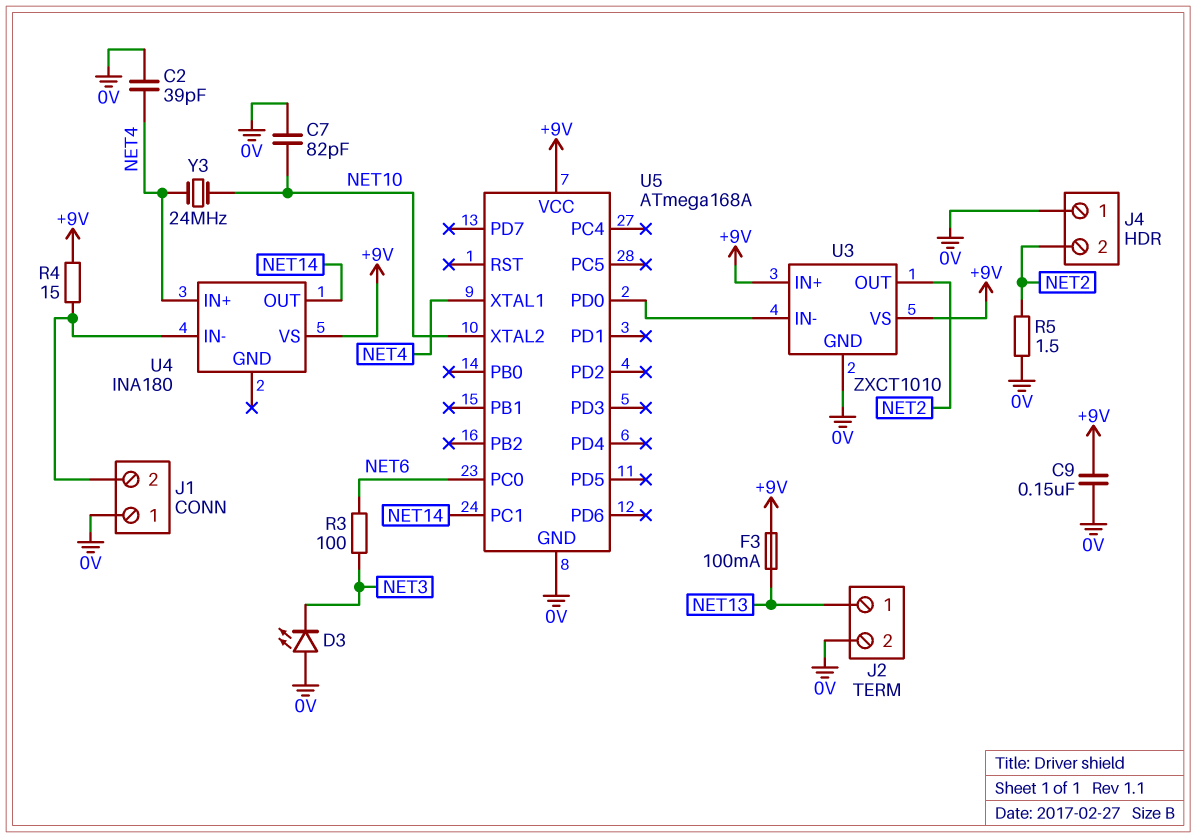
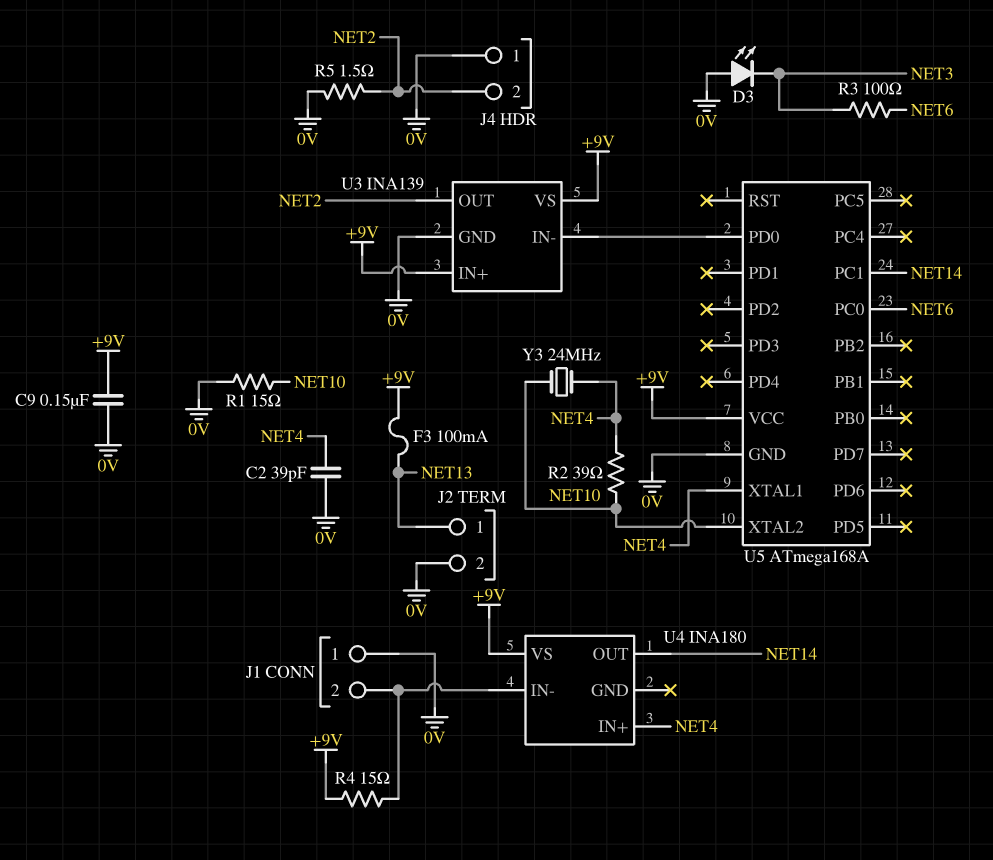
C7: 82pF (0V, NET10) -> none
R1: none -> 15 (0V, NET10)
R2: none -> 39 (NET4, NET10)
U3: ZXCT1010 -> INA139

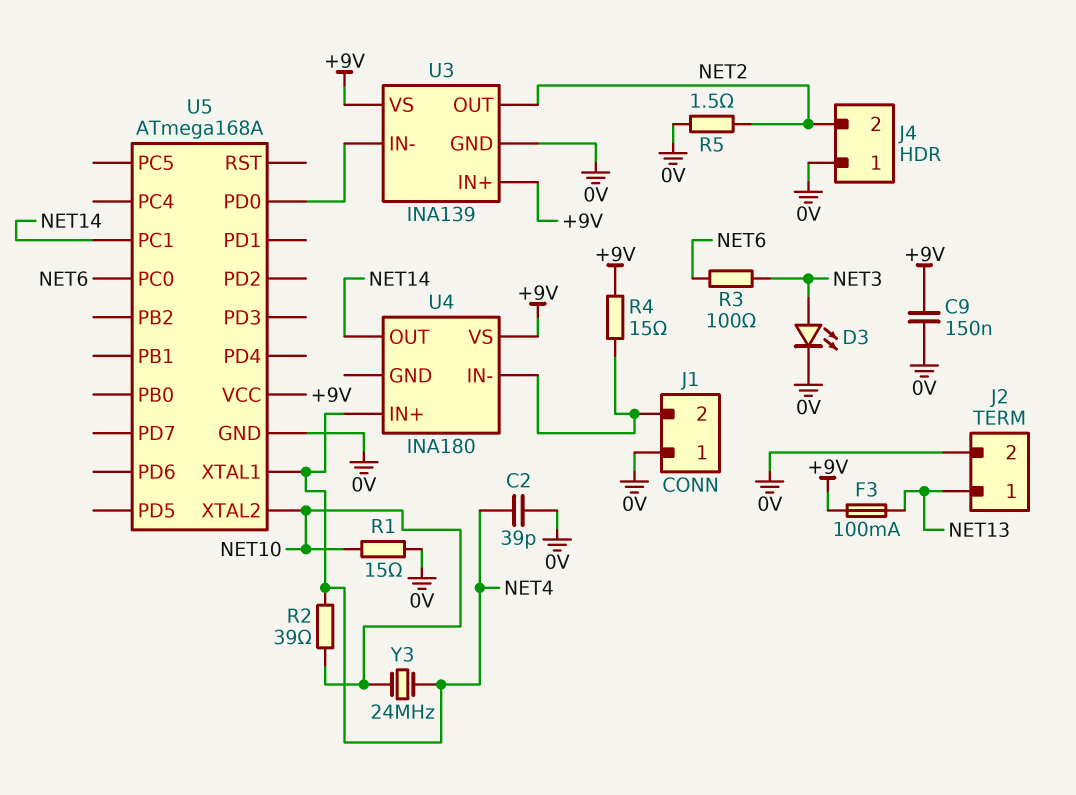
D3: LED (A 0V, K NET3) -> LED (A NET3, K 0V)

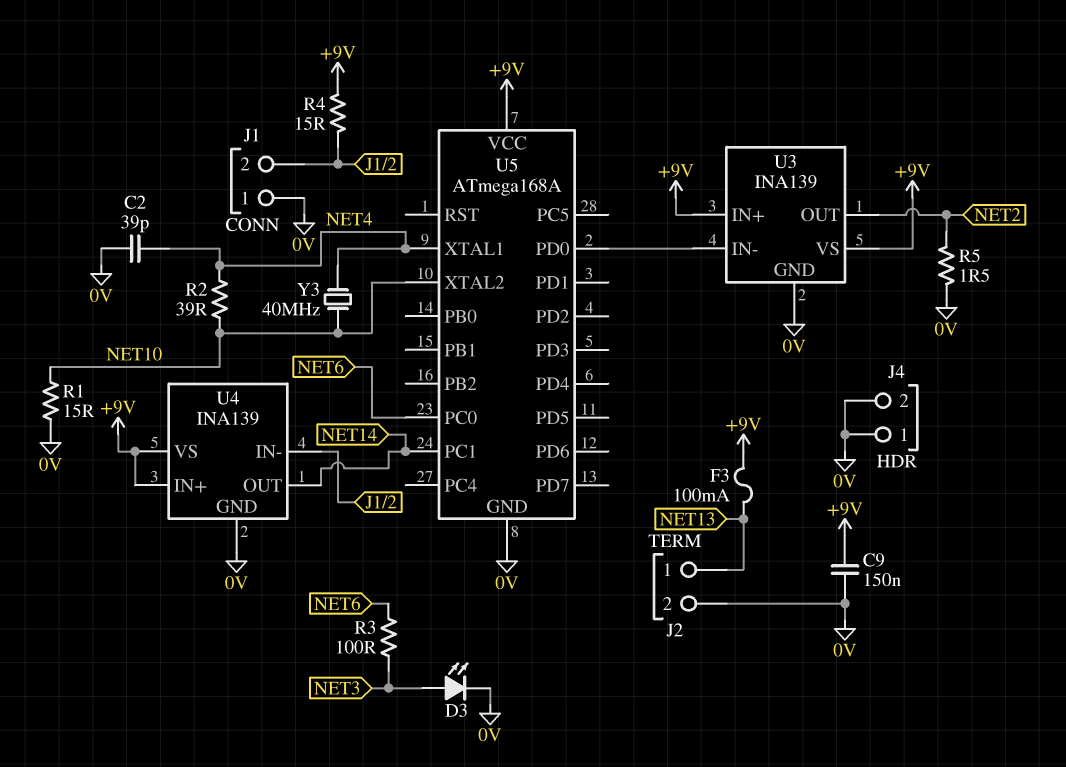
J4 pin 2: NET2 -> 0V
U4: INA180 -> INA139
U4 pin GND: none -> 0V
U4 pin IN+: NET4 -> +9V
Y3: 24MHz (NET4, NET10) -> 40MHz (NET4, NET10)

